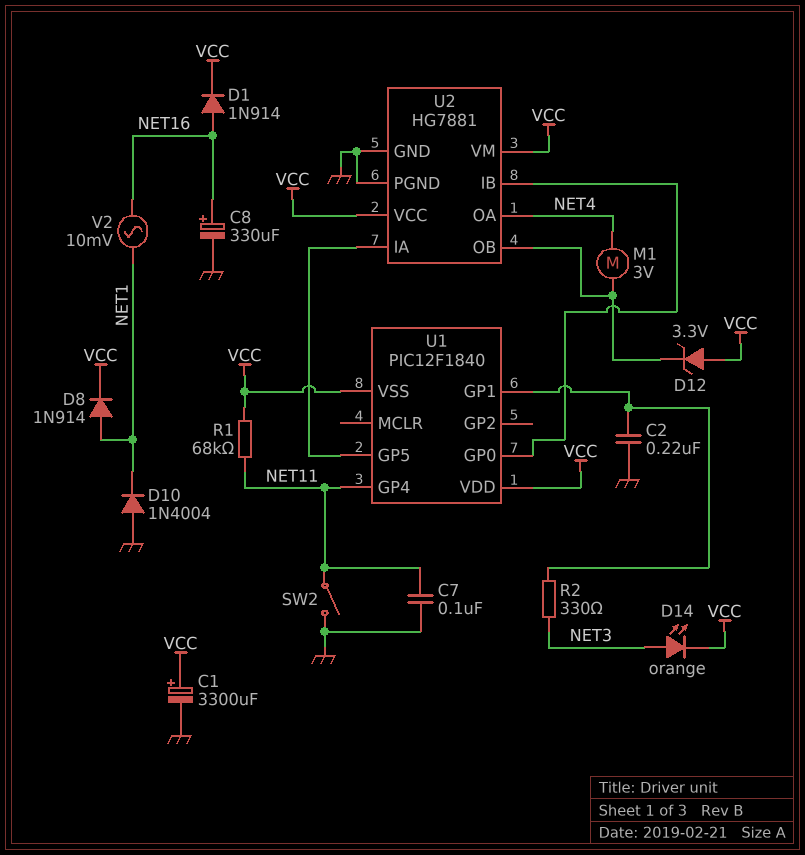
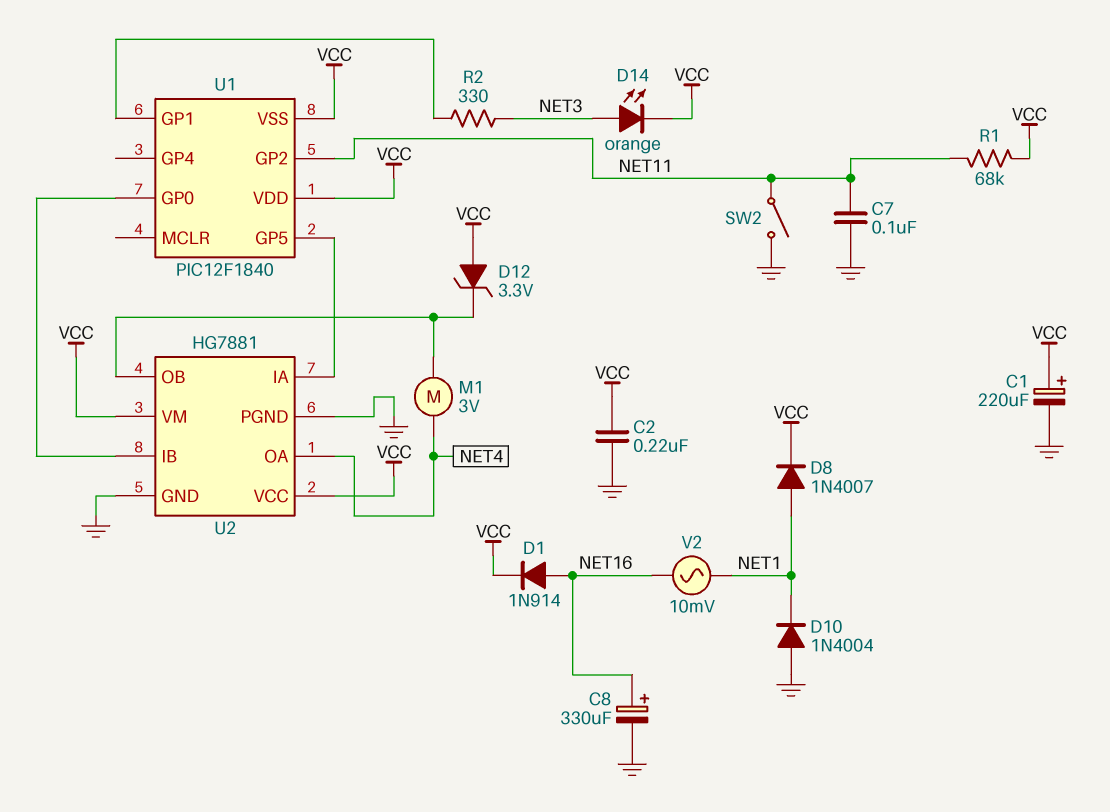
C1: 3300uF (plus VCC, minus GND) -> 220uF (plus VCC, minus GND)
C2: 220nF (GND, U1/GP1) -> 220nF (GND, VCC)
D8: diode 1N914 (A NET1, K VCC) -> diode 1N4007 (A NET1, K VCC)
U1 pin GP2: none -> NET11
U1 pin GP4: NET11 -> none

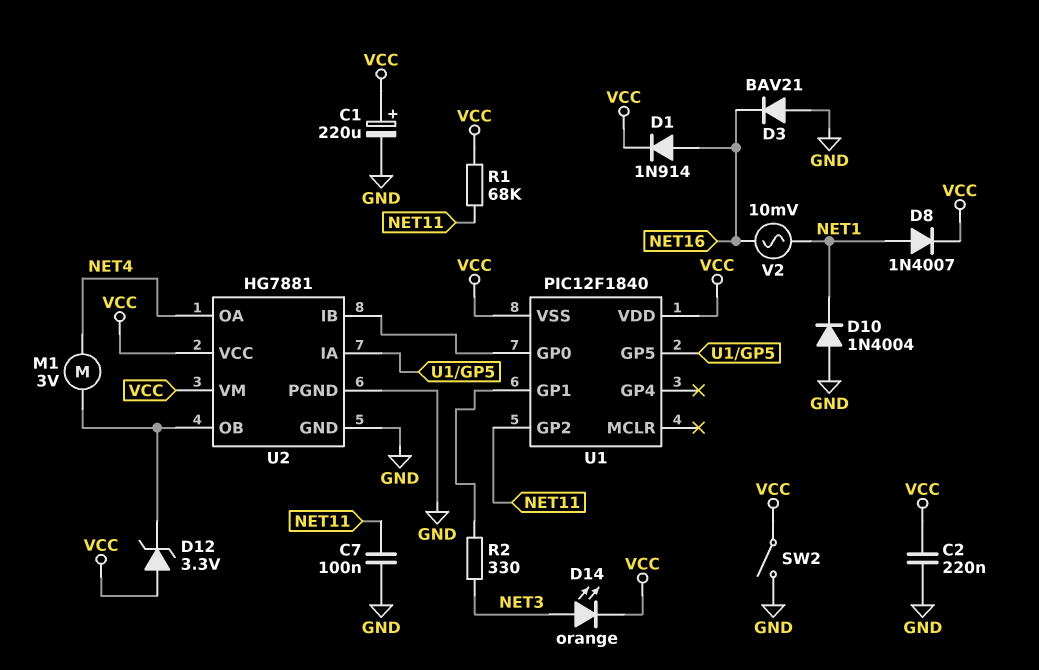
C8: 330uF (plus NET16, minus GND) -> none
D3: none -> diode BAV21 (A GND, K NET16)
SW2: switch (GND, NET11) -> switch (GND, VCC)

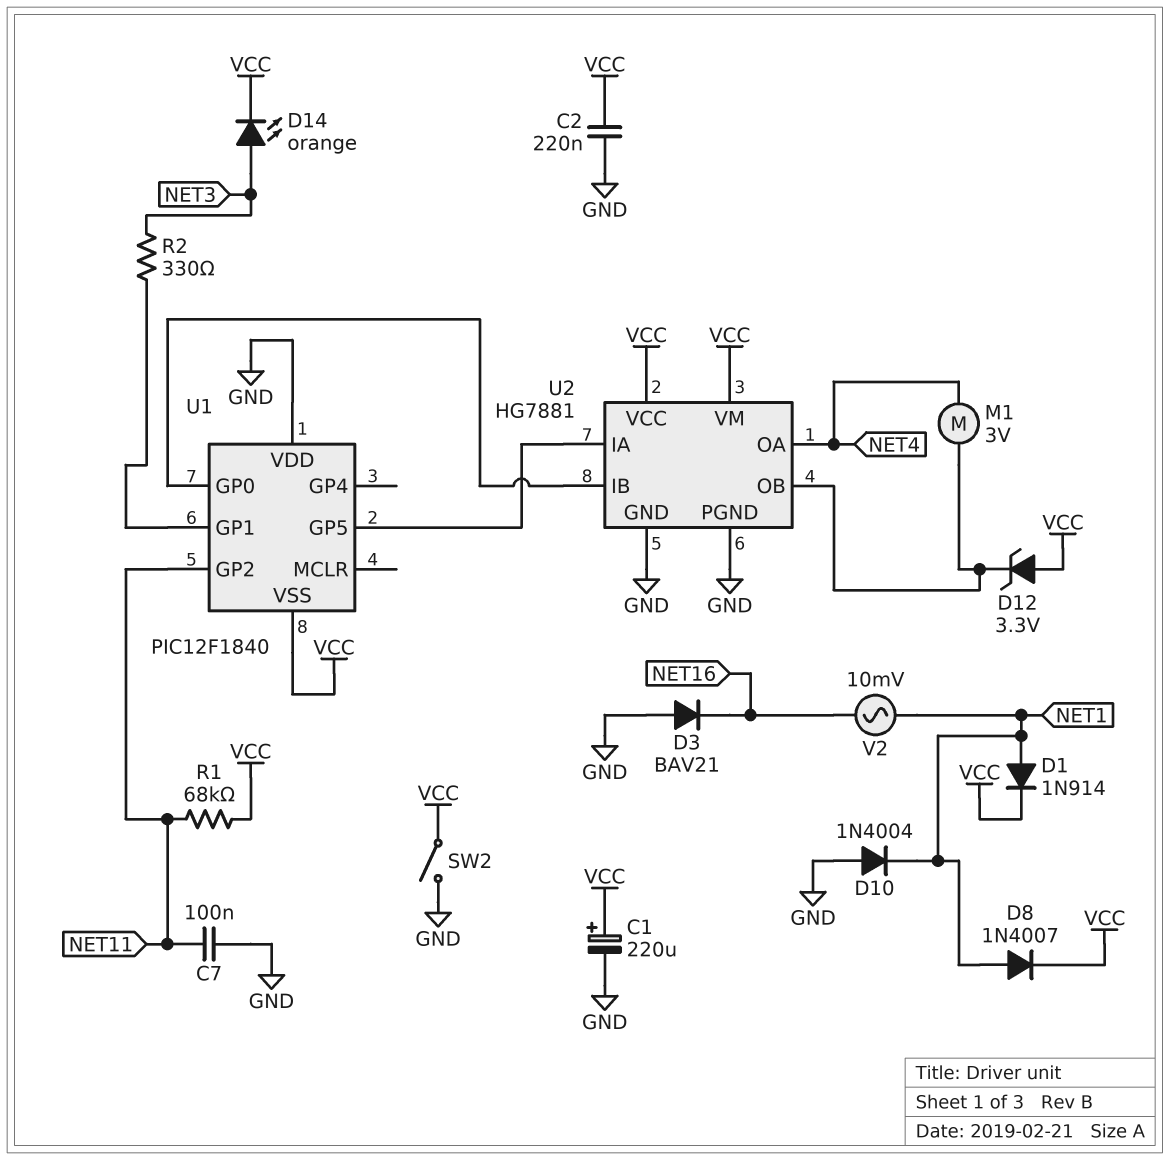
D1: diode 1N914 (A NET16, K VCC) -> diode 1N914 (A NET1, K VCC)
U1 pin VDD: VCC -> GND

